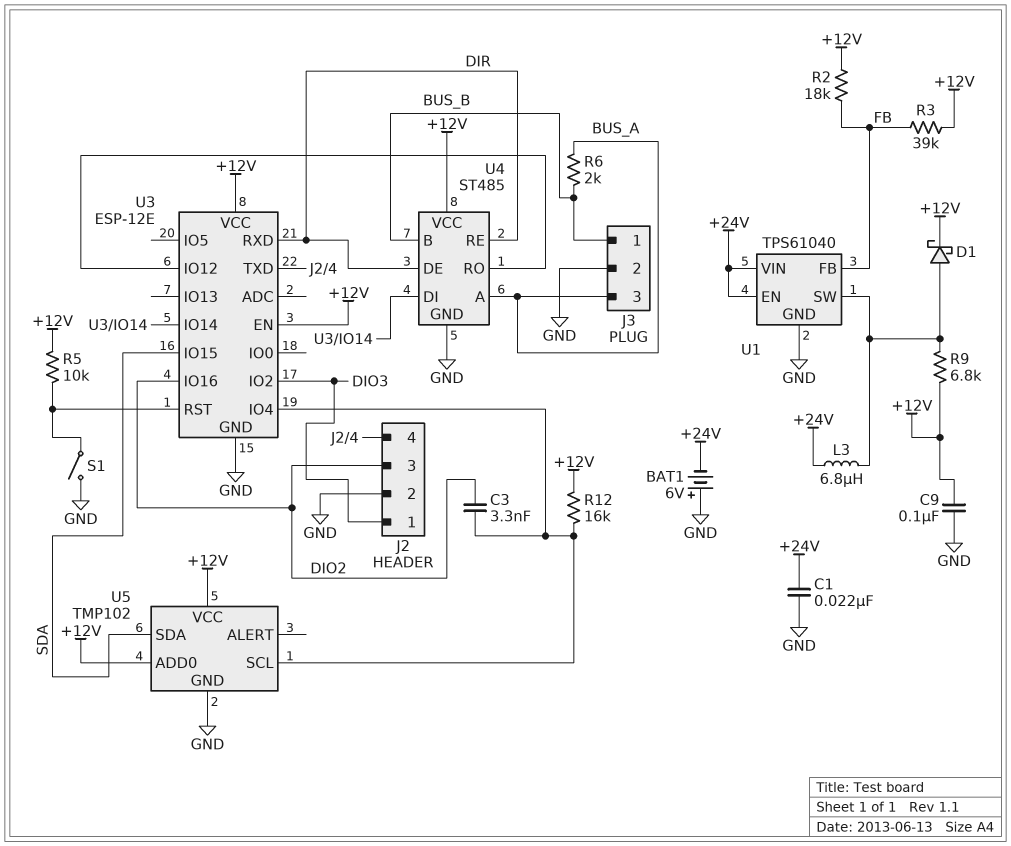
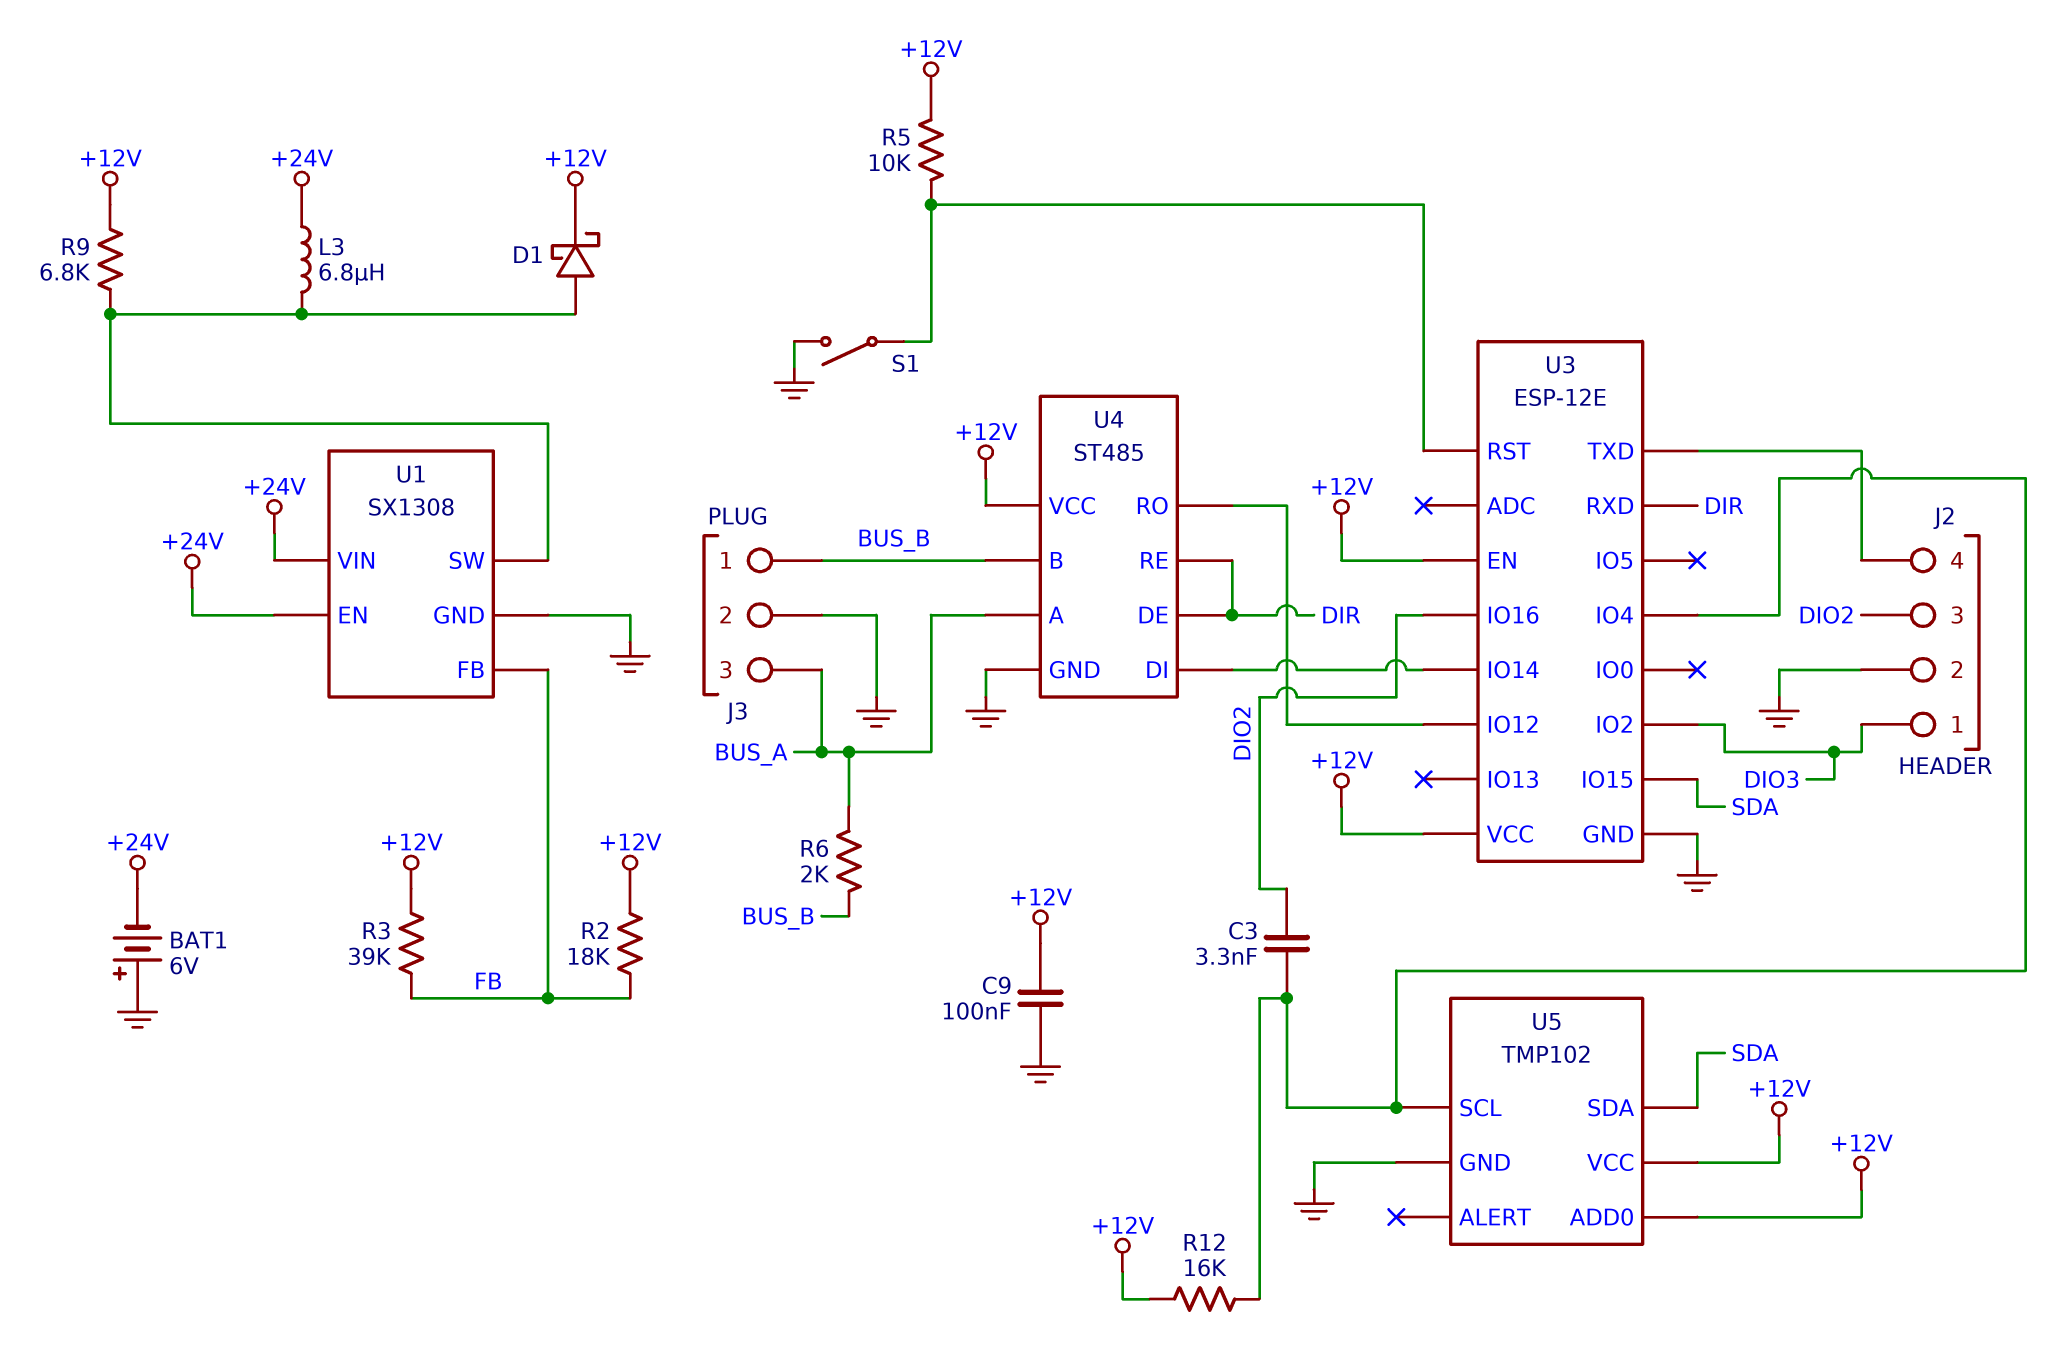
C1: 22nF (+24V, GND) -> none
U1: TPS61040 -> SX1308

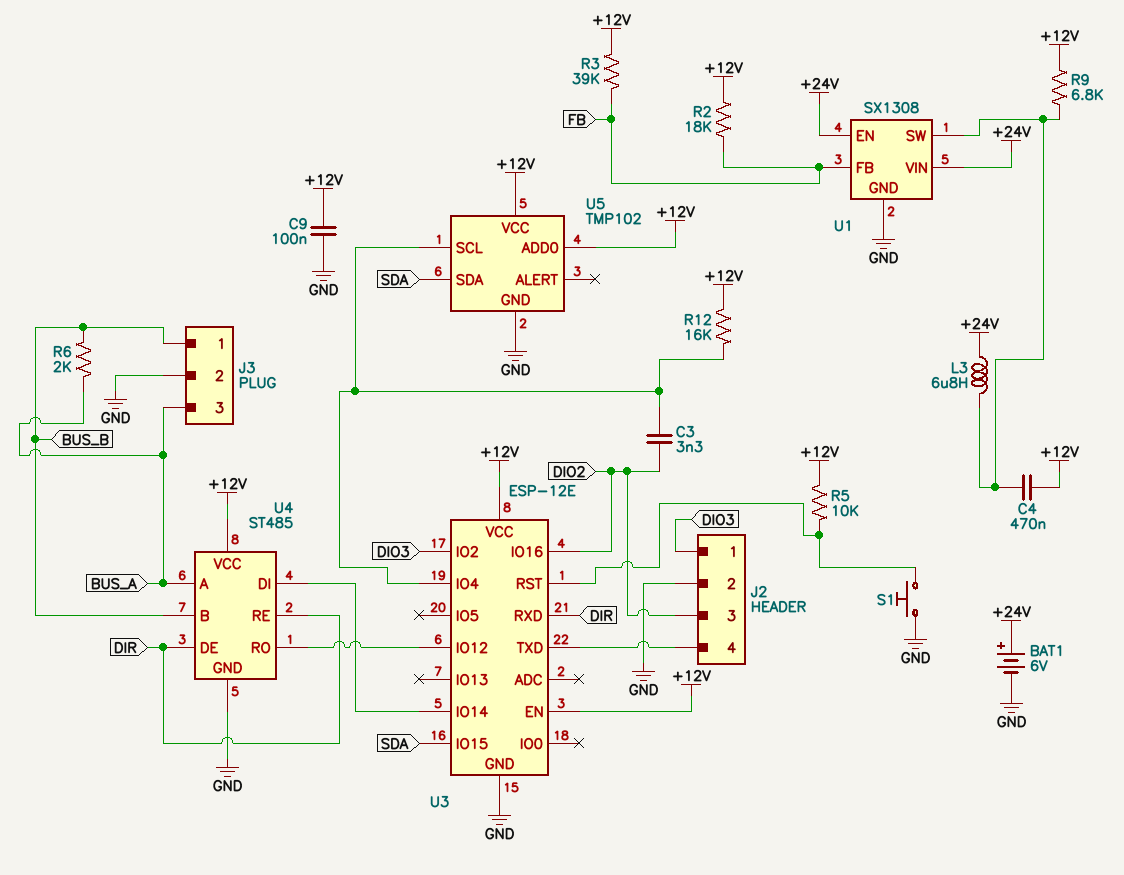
BAT1: 6V (plus GND, minus +24V) -> 6V (plus +24V, minus GND)
C4: none -> 470nF (+12V, U1/SW)
D1: schottky (A U1/SW, K +12V) -> none
S1: switch (GND, U3/RST) -> button (GND, U3/RST)

